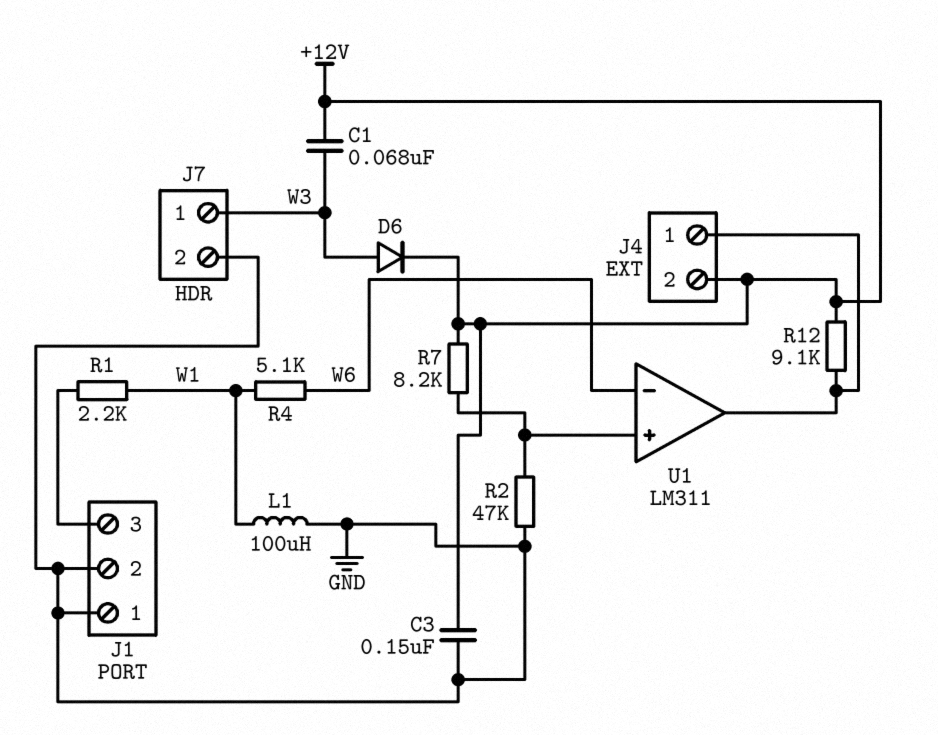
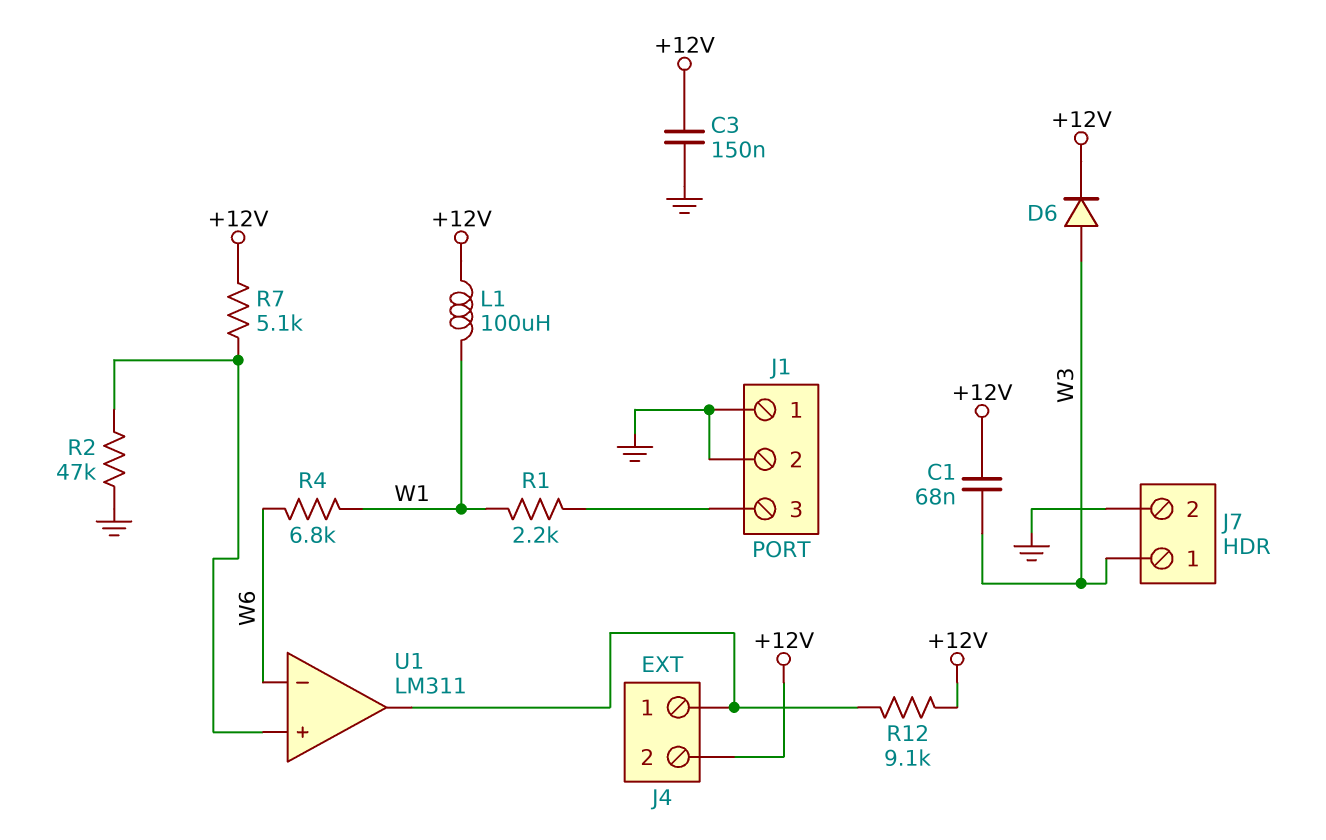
L1: 100uH (GND, W1) -> 100uH (+12V, W1)
R4: 5.1k (W1, W6) -> 6.8k (W1, W6)
R7: 8.2k (+12V, U1/in+) -> 5.1k (+12V, U1/in+)

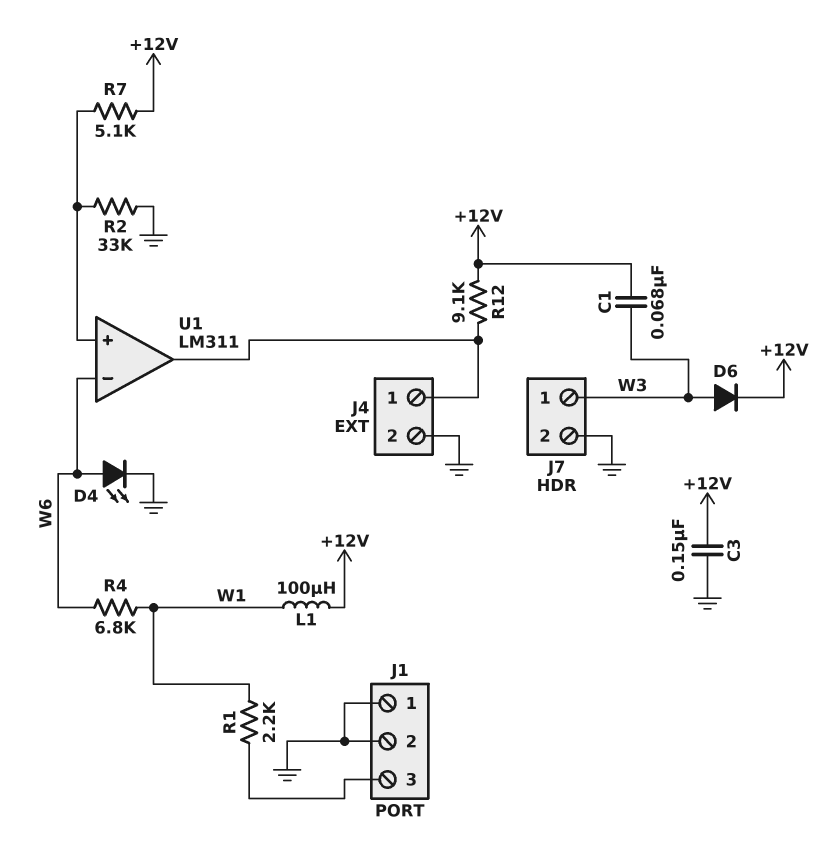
D4: none -> LED (A W6, K GND)
J4 pin 2: +12V -> GND
R2: 47k (GND, U1/in+) -> 33k (GND, U1/in+)

